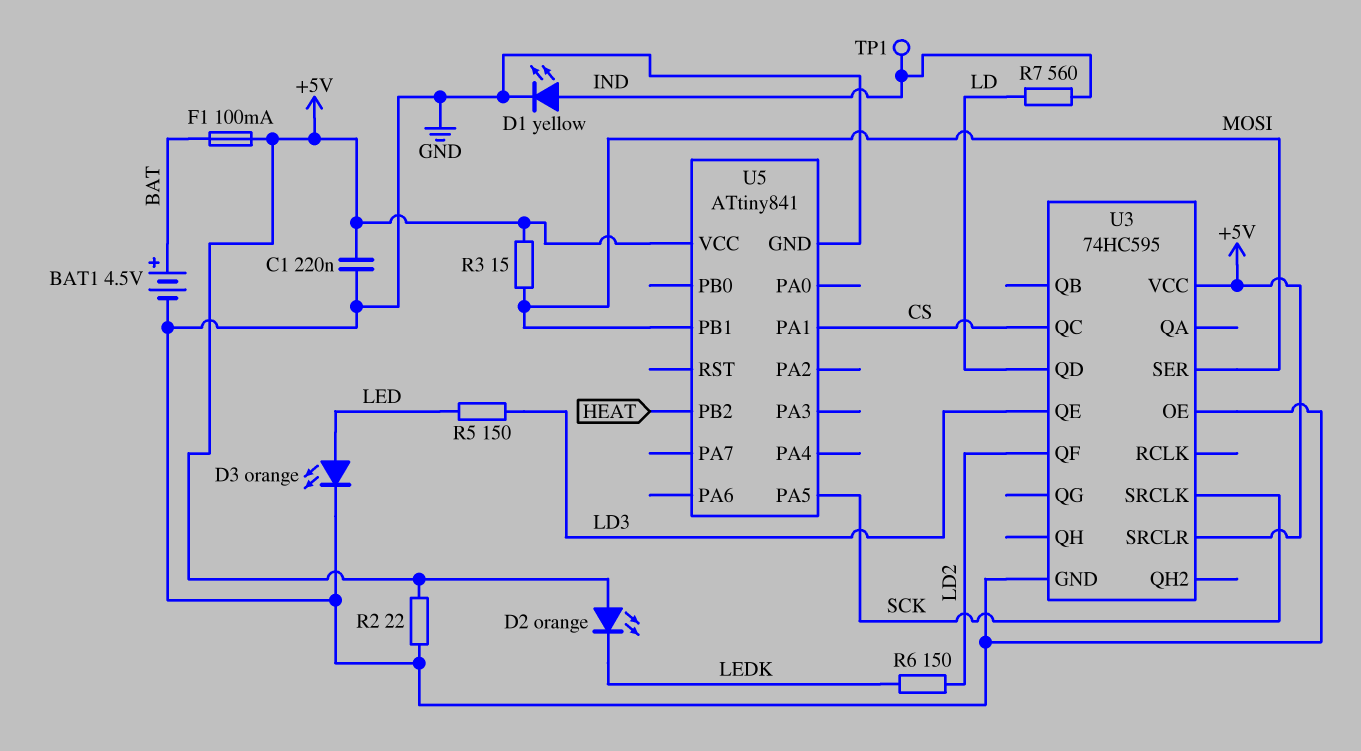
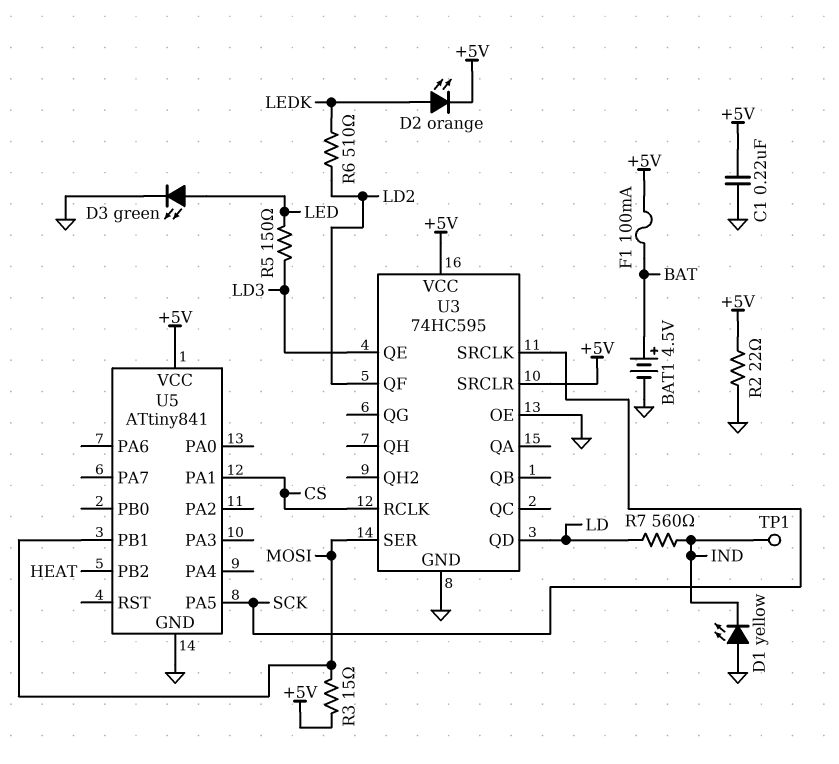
D1: LED yellow (A IND, K GND) -> LED yellow (A GND, K IND)
D2: LED orange (A +5V, K LEDK) -> LED orange (A LEDK, K +5V)
D3: LED orange (A LED, K GND) -> LED green (A LED, K GND)
R6: 150 (LD2, LEDK) -> 510 (LD2, LEDK)
U3 pin QC: CS -> none
U3 pin RCLK: none -> CS

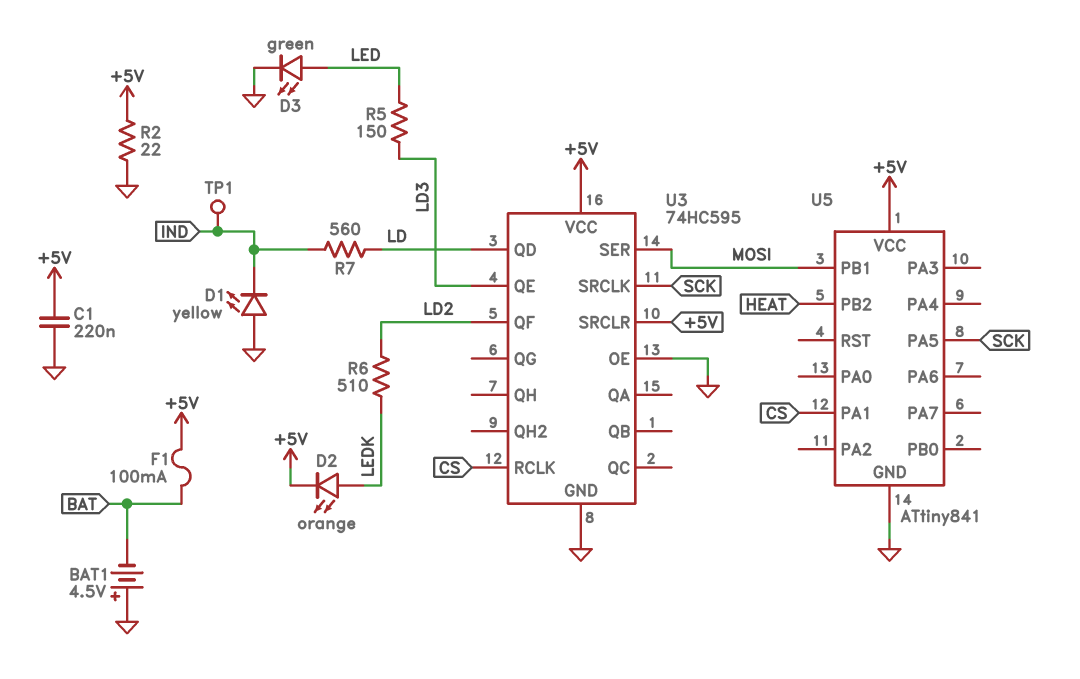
BAT1: 4.5V (plus BAT, minus GND) -> 4.5V (plus GND, minus BAT)
R3: 15 (+5V, MOSI) -> none

